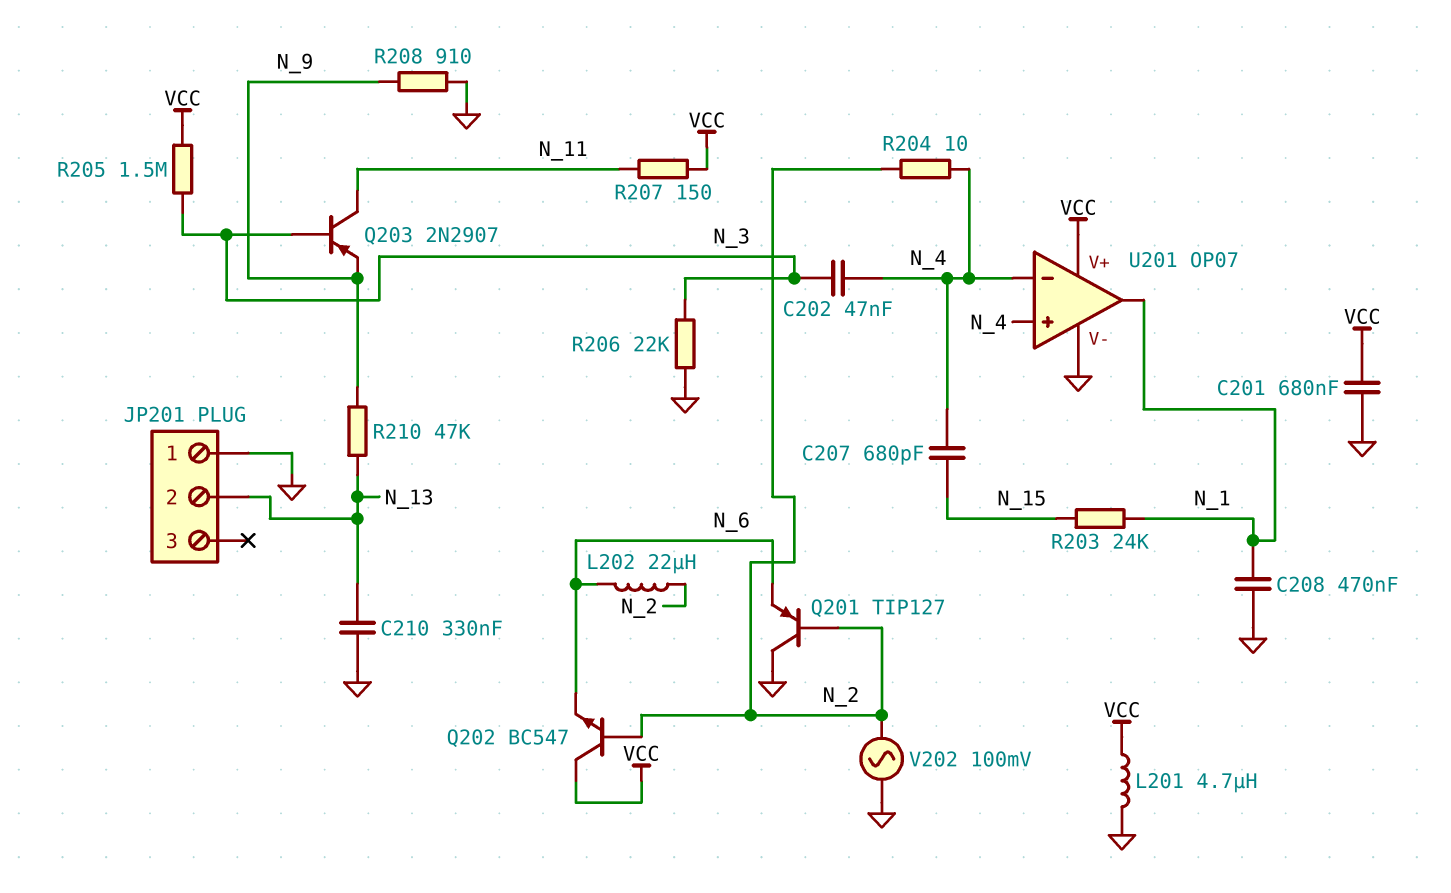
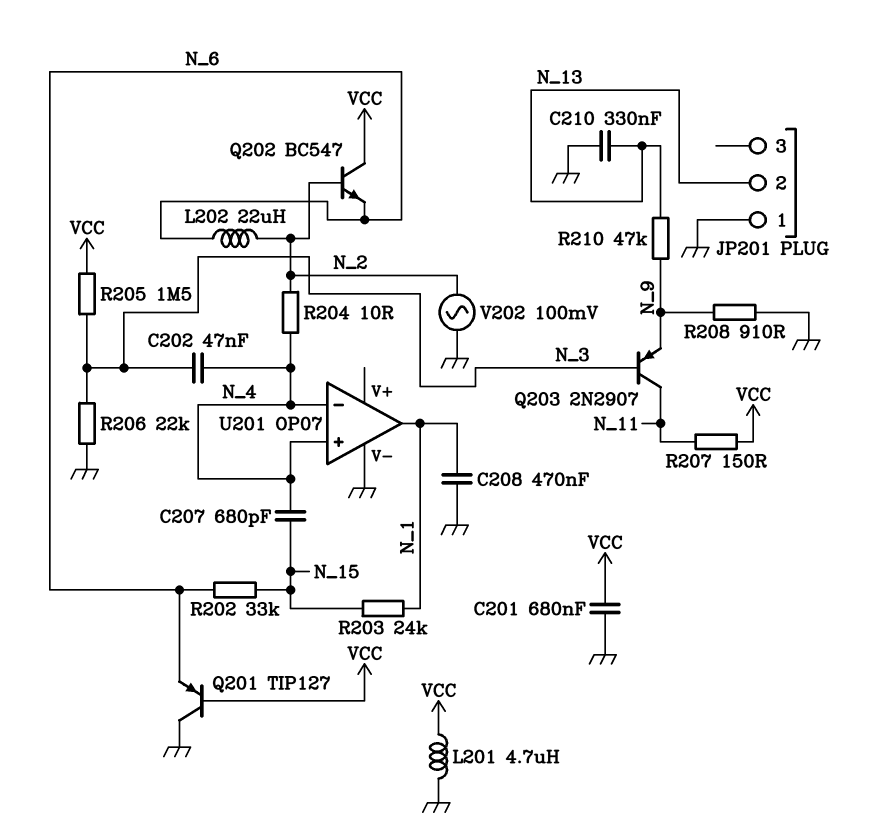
Q201: PNP TIP127 (B N_2, C GND, E N_6) -> PNP TIP127 (B VCC, C GND, E N_6)
R202: none -> 33k (N_6, N_15)
U201 pin V+: VCC -> none

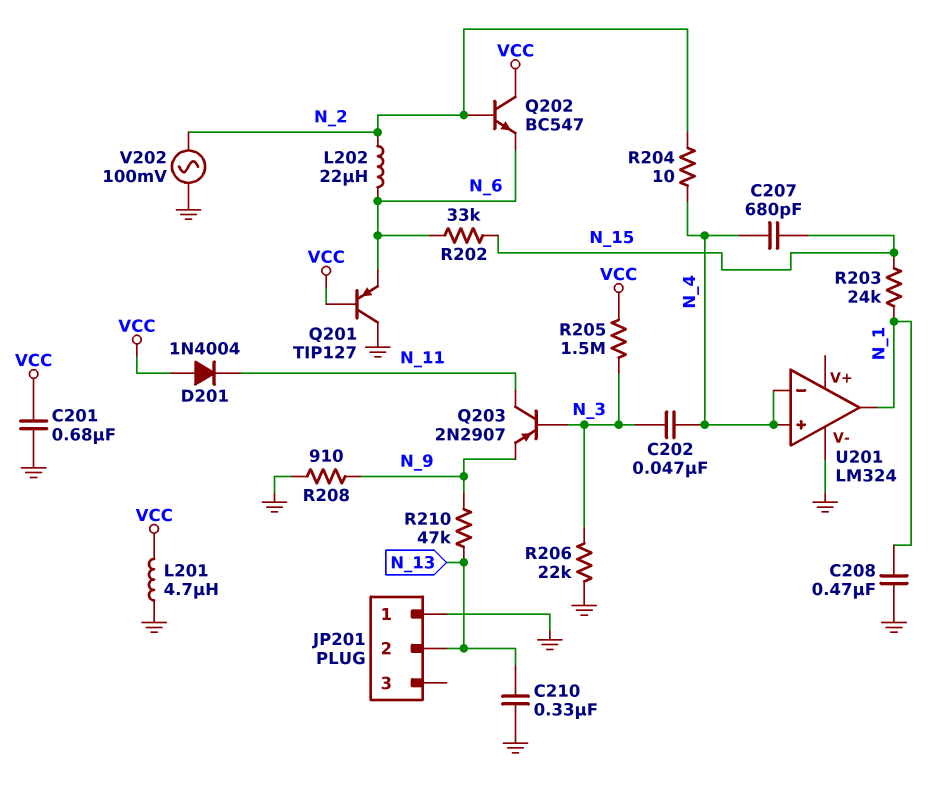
D201: none -> diode 1N4004 (A VCC, K N_11)
R207: 150 (N_11, VCC) -> none
U201: OP07 -> LM324

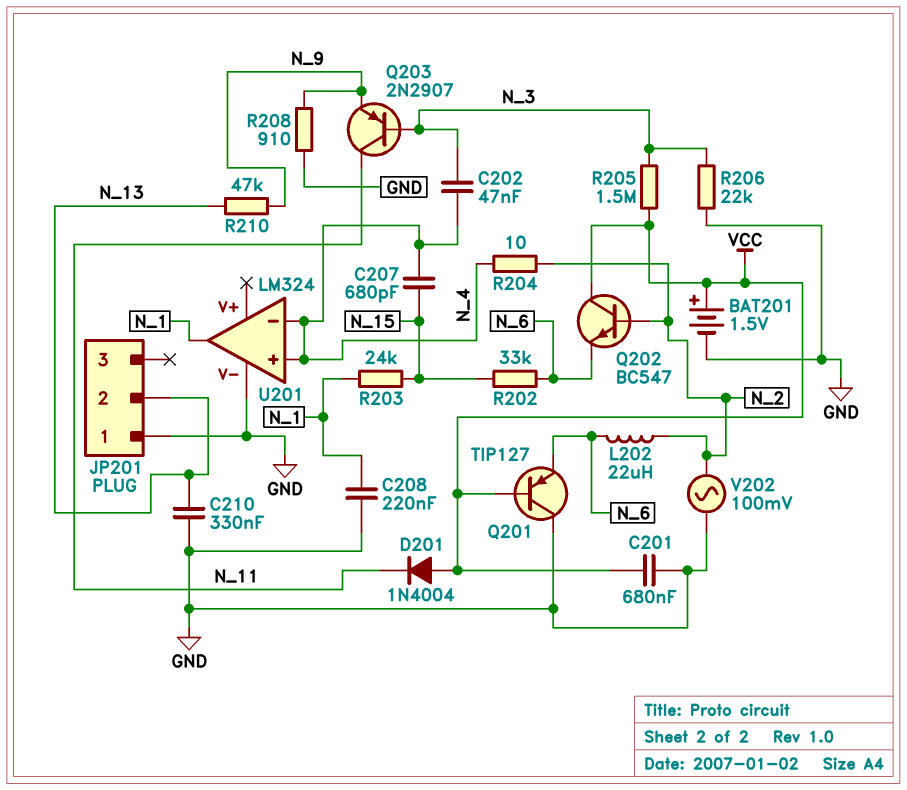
BAT201: none -> 1.5V (plus VCC, minus GND)
C208: 470nF (GND, N_1) -> 220nF (GND, N_1)
L201: 4.7uH (GND, VCC) -> none

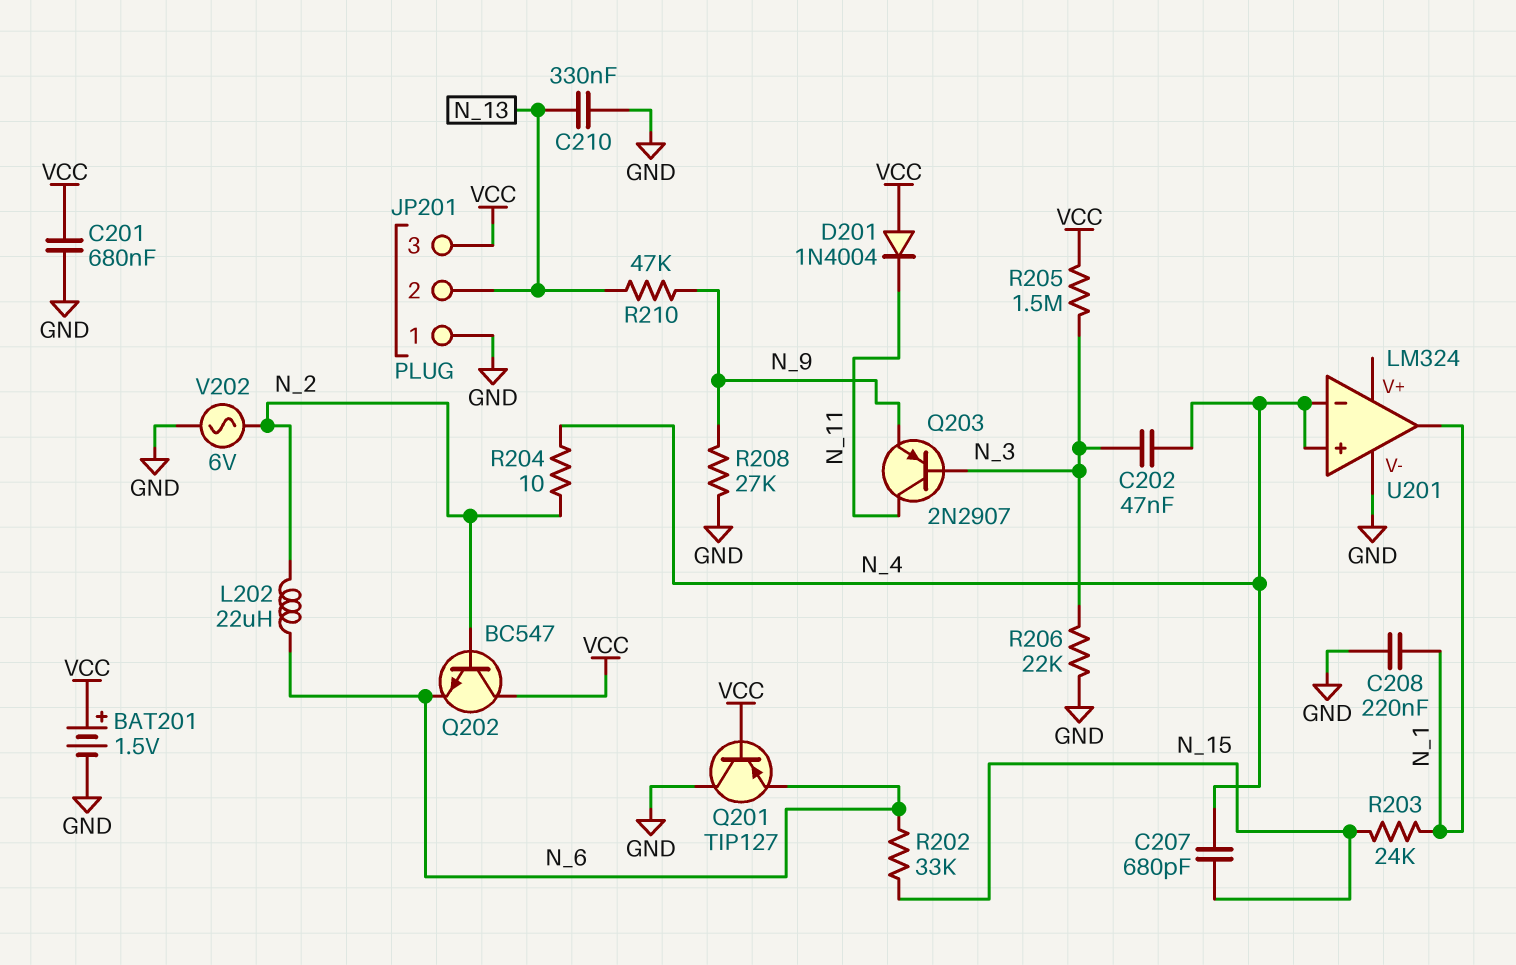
JP201 pin 3: none -> VCC
R208: 910 (GND, N_9) -> 27k (GND, N_9)
V202: AC 100mV (GND, N_2) -> AC 6V (GND, N_2)

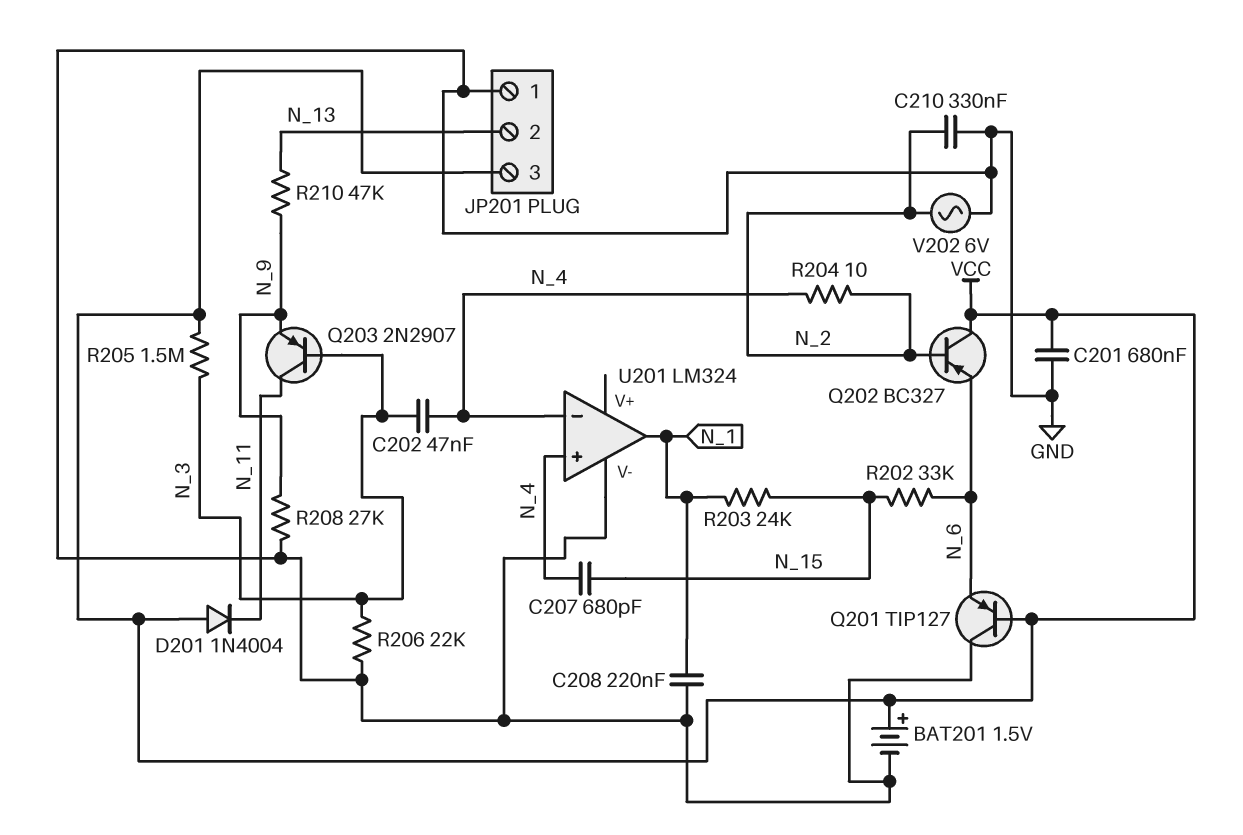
C210: 330nF (GND, N_13) -> 330nF (GND, N_2)
L202: 22uH (N_2, N_6) -> none
Q202: NPN BC547 (B N_2, C VCC, E N_6) -> PNP BC327 (B N_2, C VCC, E N_6)

